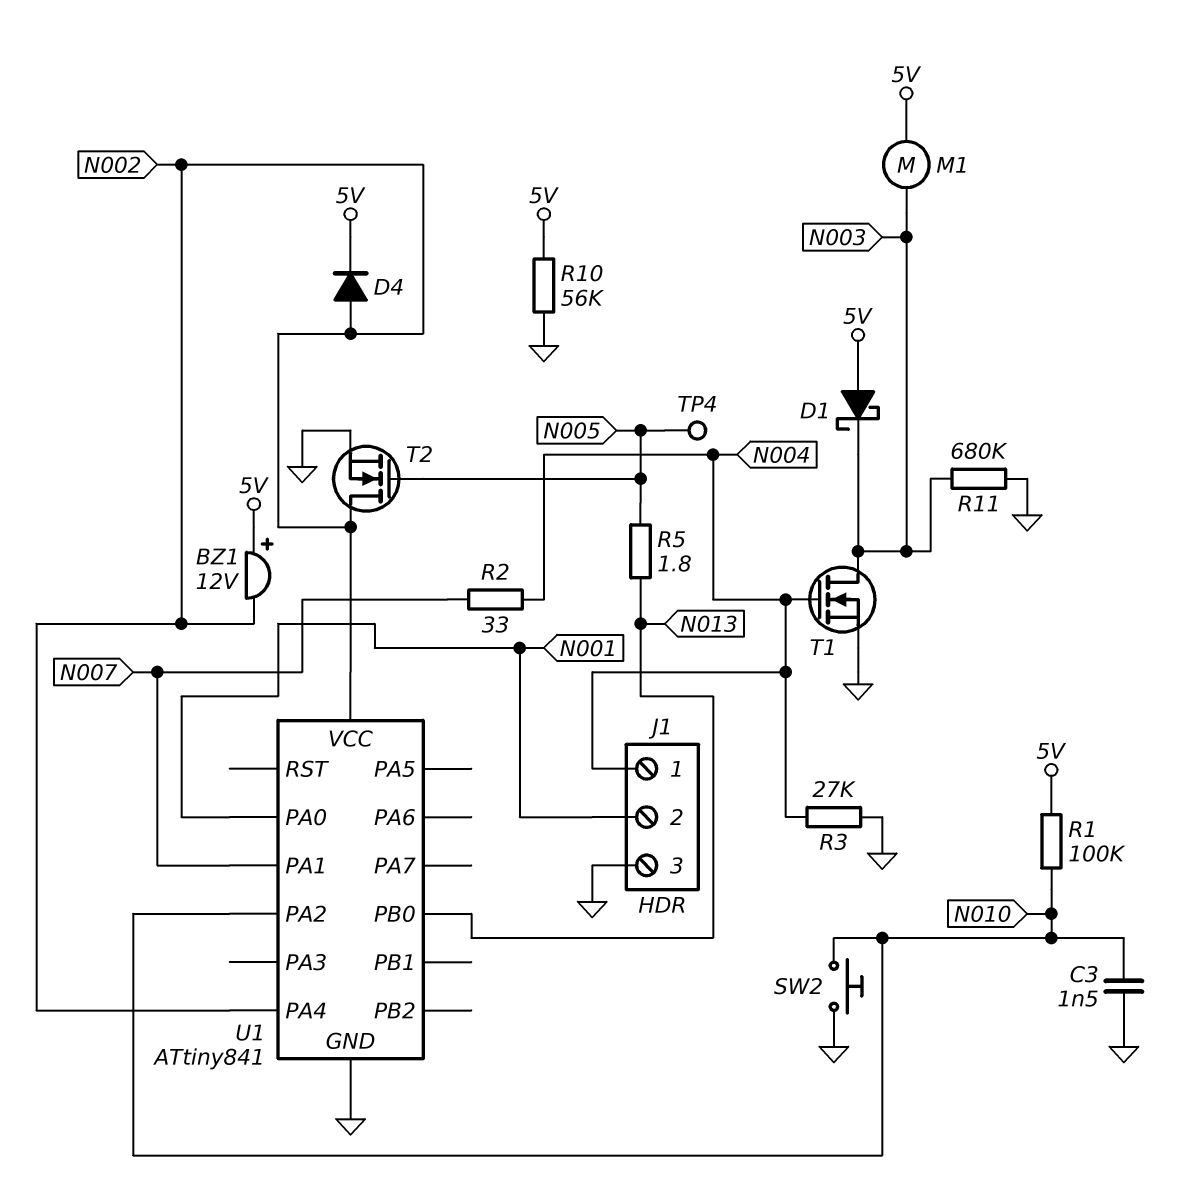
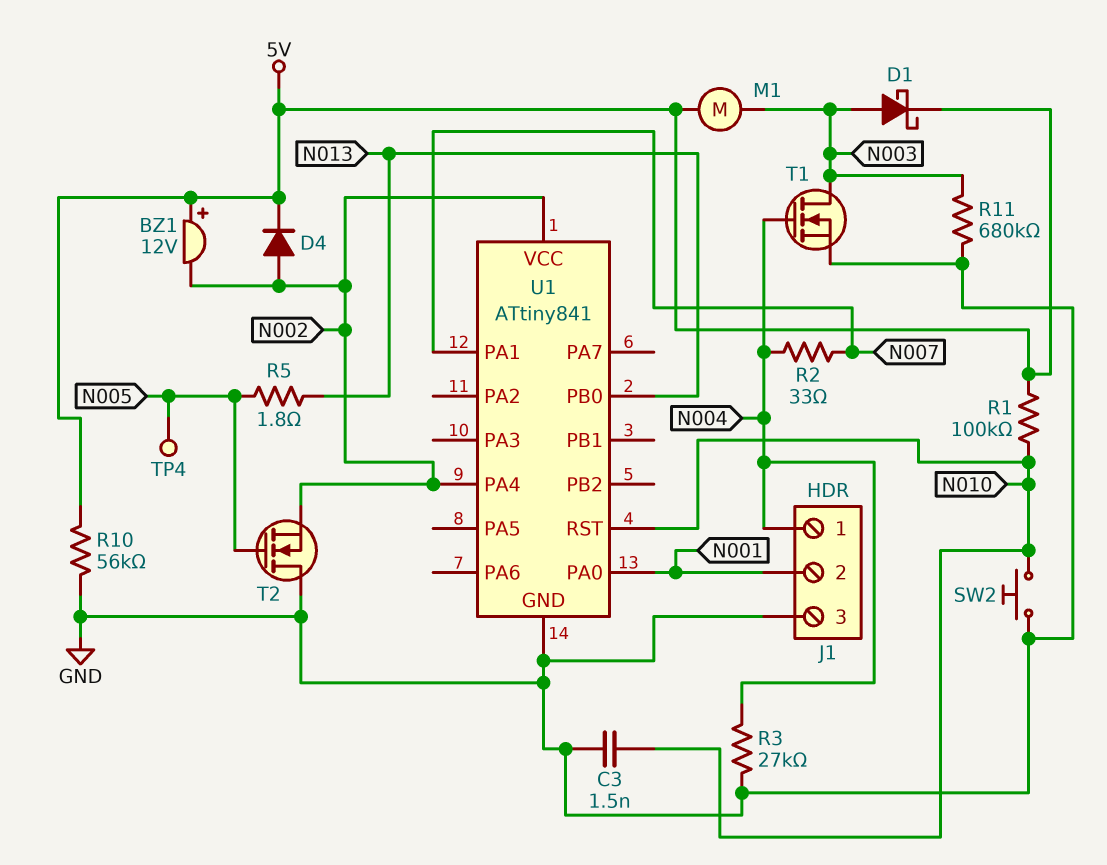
D1: schottky (A 5V, K N003) -> schottky (A N003, K 5V)
T2: NMOS (G N005, D N002, S GND) -> NMOS (G N005, D GND, S N002)
U1 pin PA2: N010 -> none
U1 pin RST: none -> N010

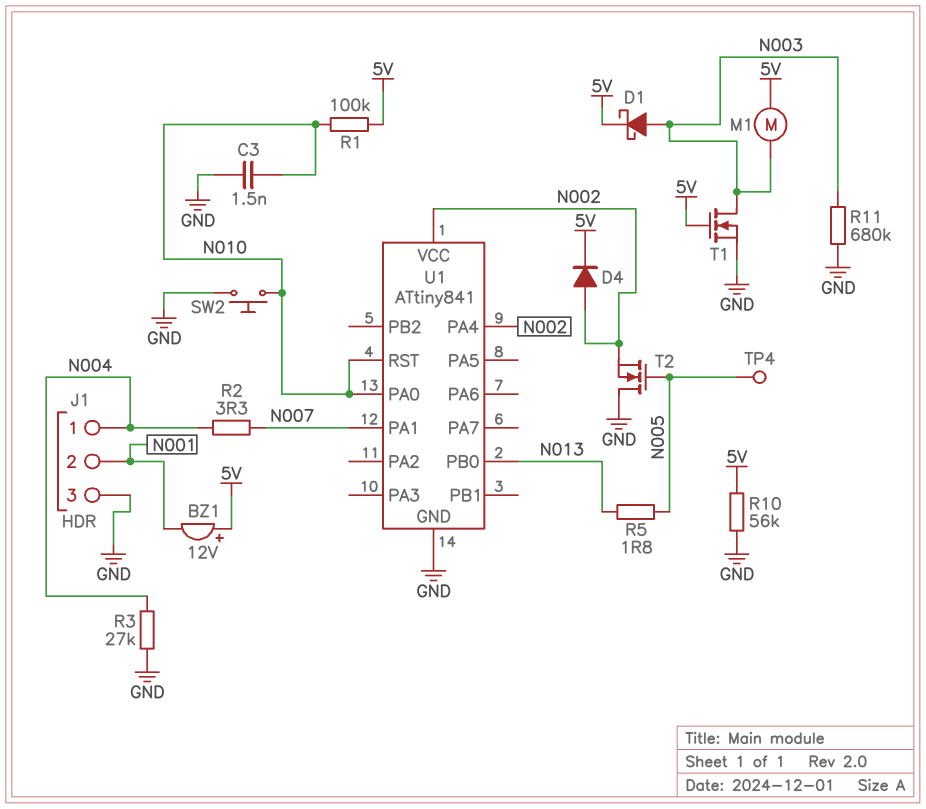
BZ1: buzzer 12V (plus 5V, minus N002) -> buzzer 12V (plus 5V, minus N001)
R2: 33 (N004, N007) -> 3.3 (N004, N007)
T1: NMOS (G N004, D N003, S GND) -> NMOS (G 5V, D N003, S GND)
U1 pin PA0: N001 -> N010

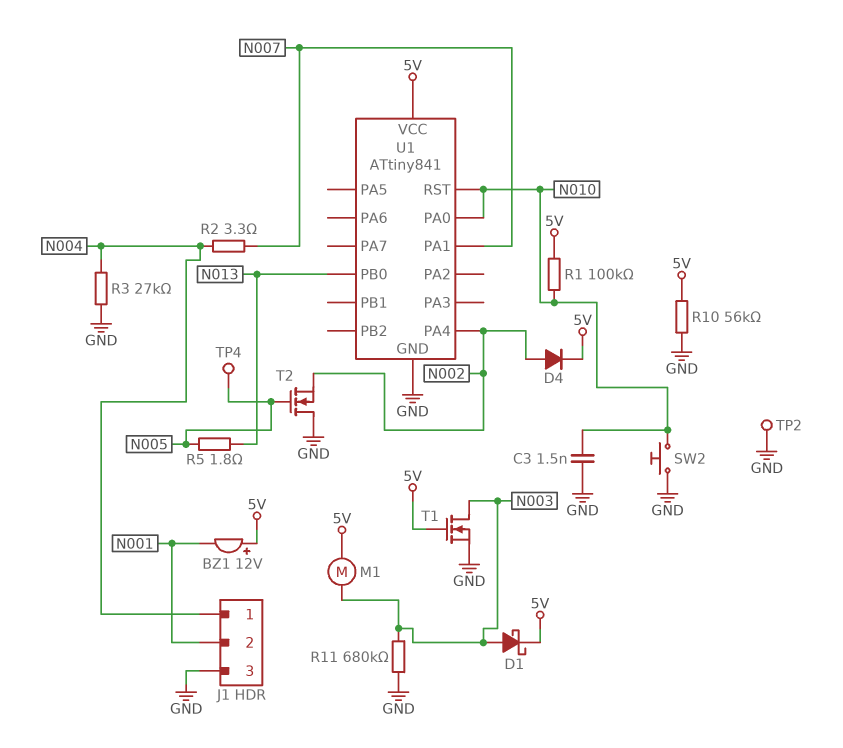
TP2: none -> test point (GND)
U1 pin VCC: N002 -> 5V

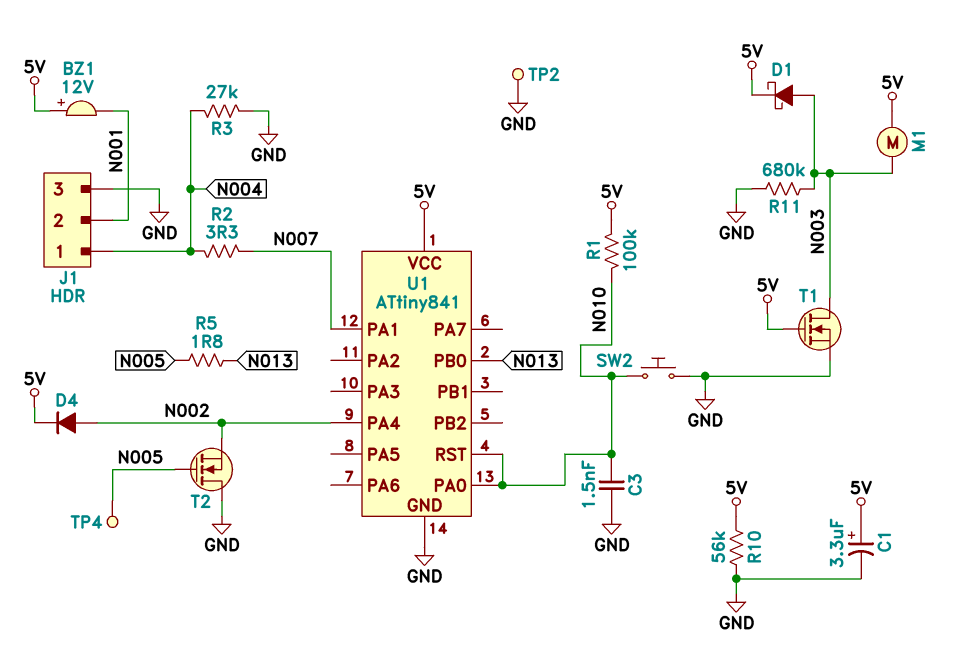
C1: none -> 3.3uF (plus 5V, minus GND)

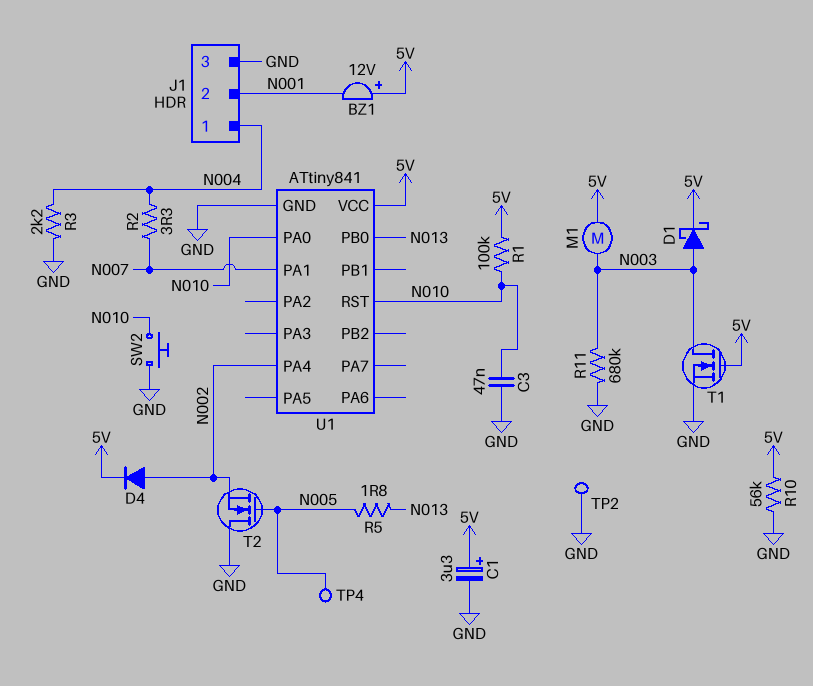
C3: 1.5nF (GND, N010) -> 47nF (GND, N010)
R3: 27k (GND, N004) -> 2.2k (GND, N004)

